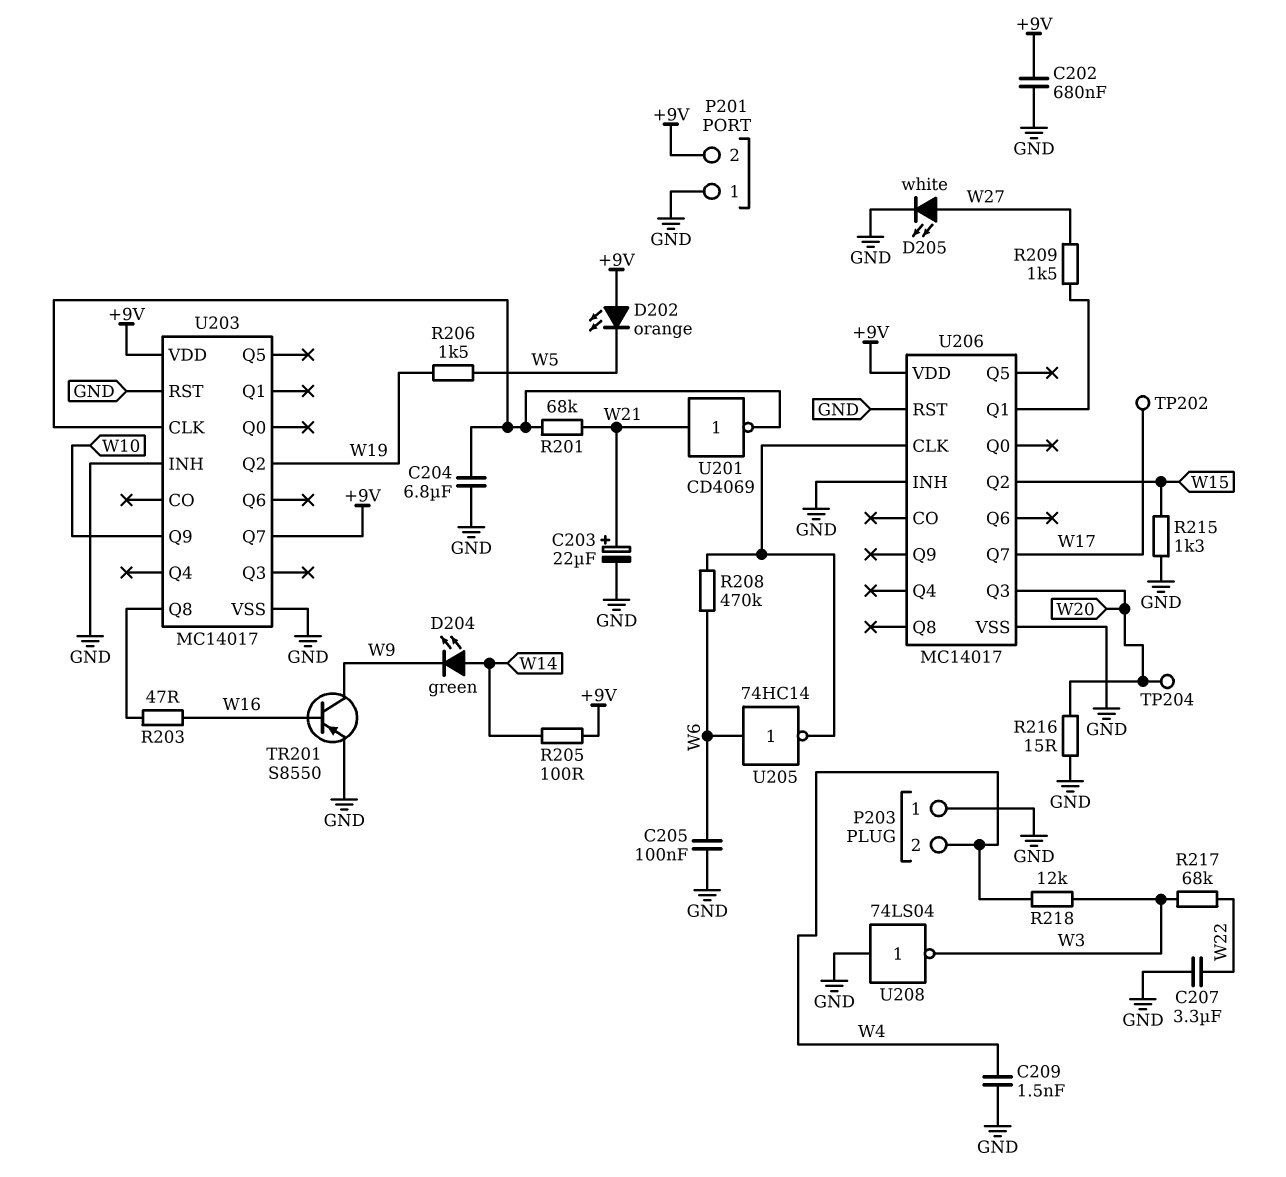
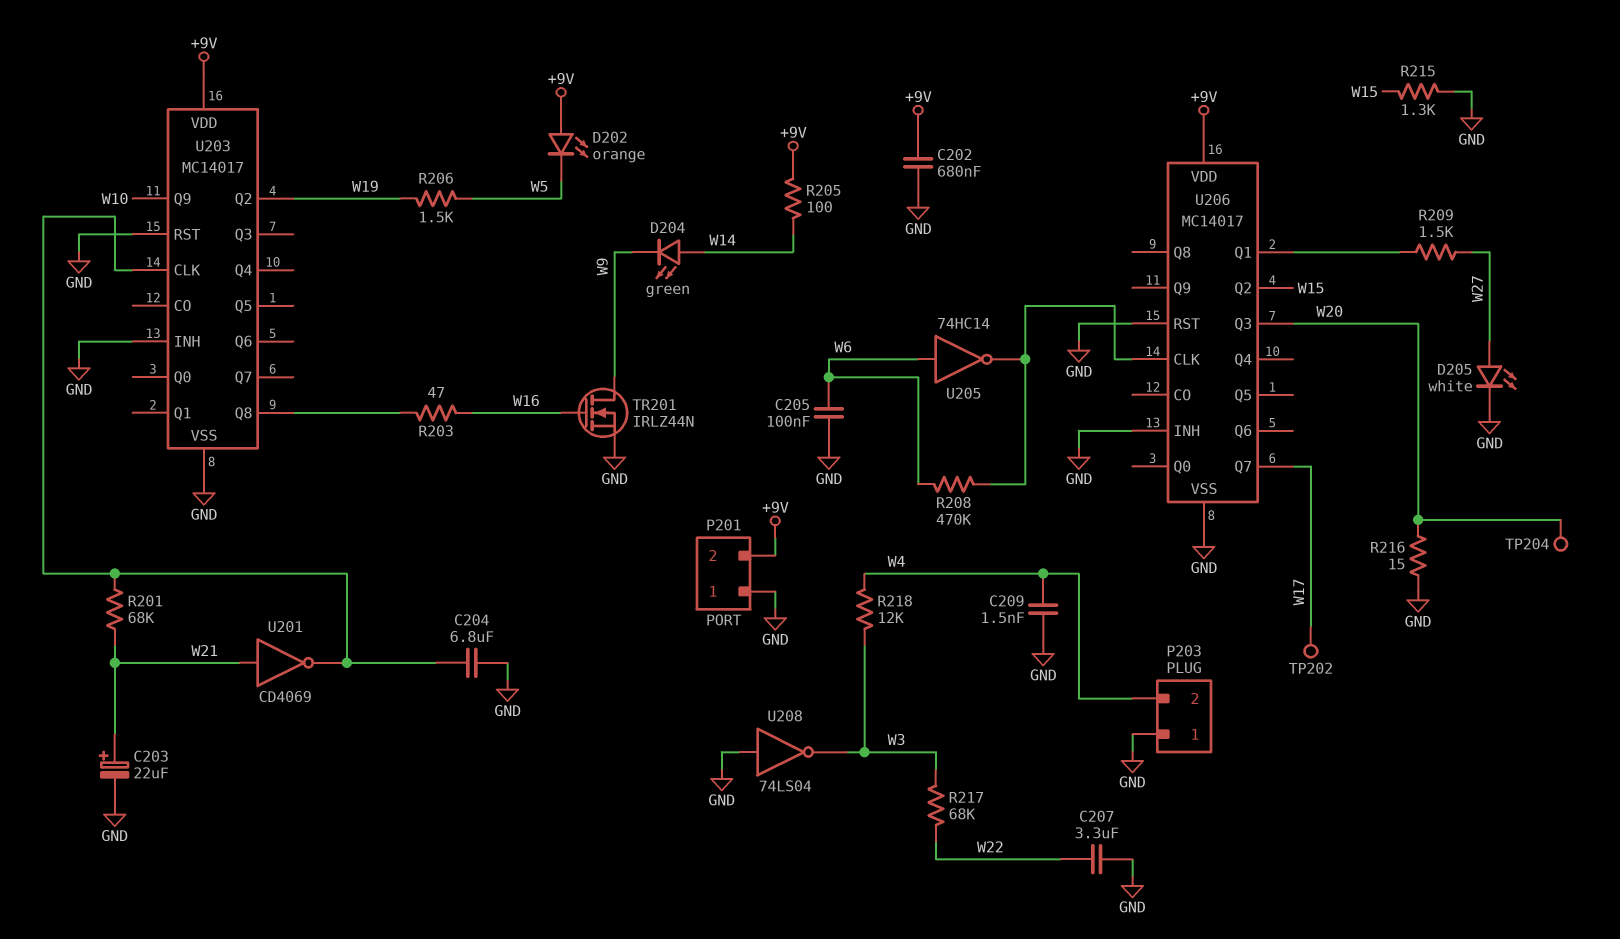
TR201: PNP S8550 (B W16, C W9, E GND) -> NMOS IRLZ44N (G W16, D W9, S GND)
U203 pin Q7: +9V -> none

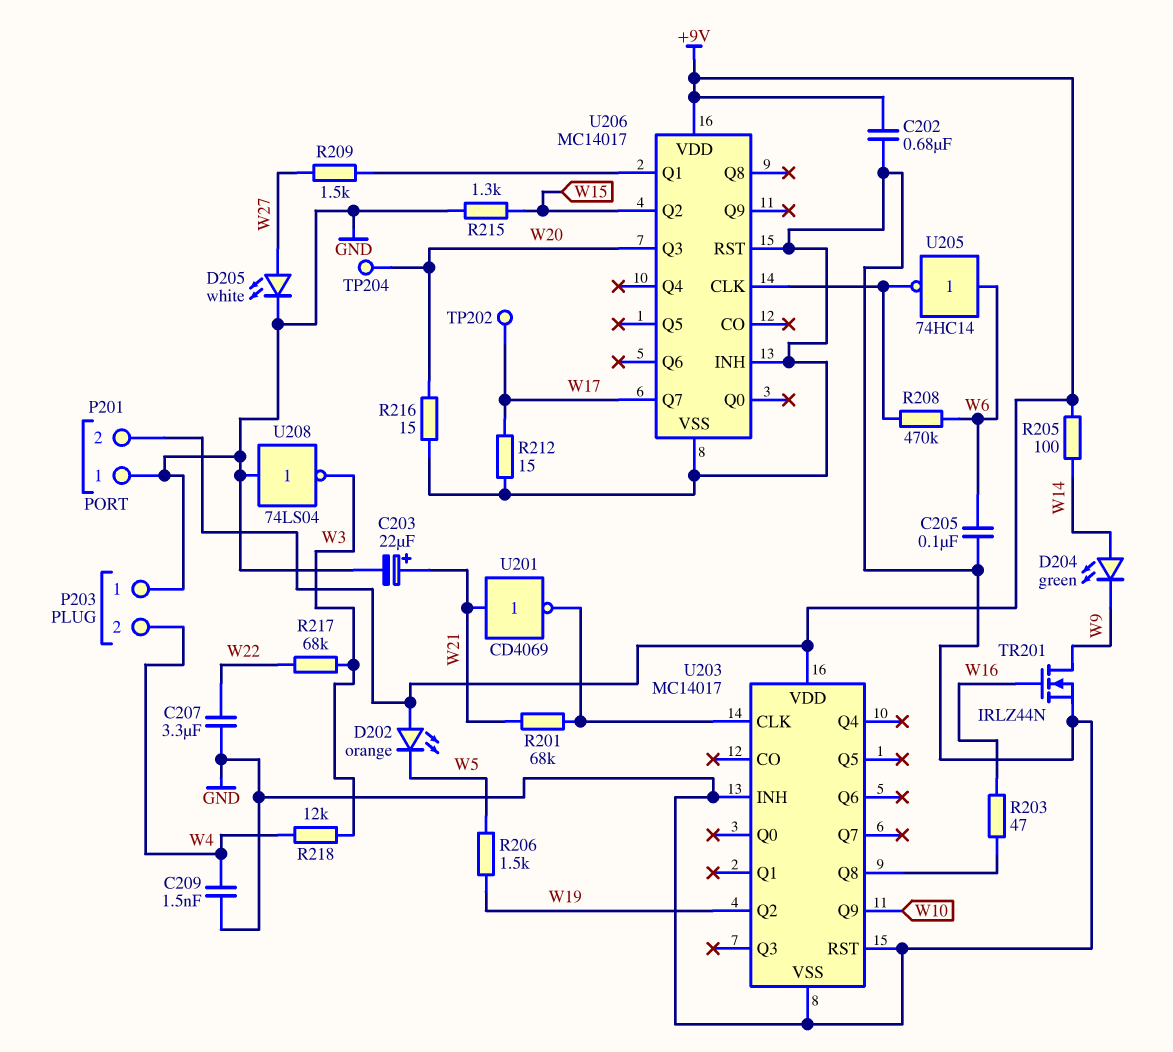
C204: 6.8uF (GND, U203/CLK) -> none
R212: none -> 15 (GND, W17)

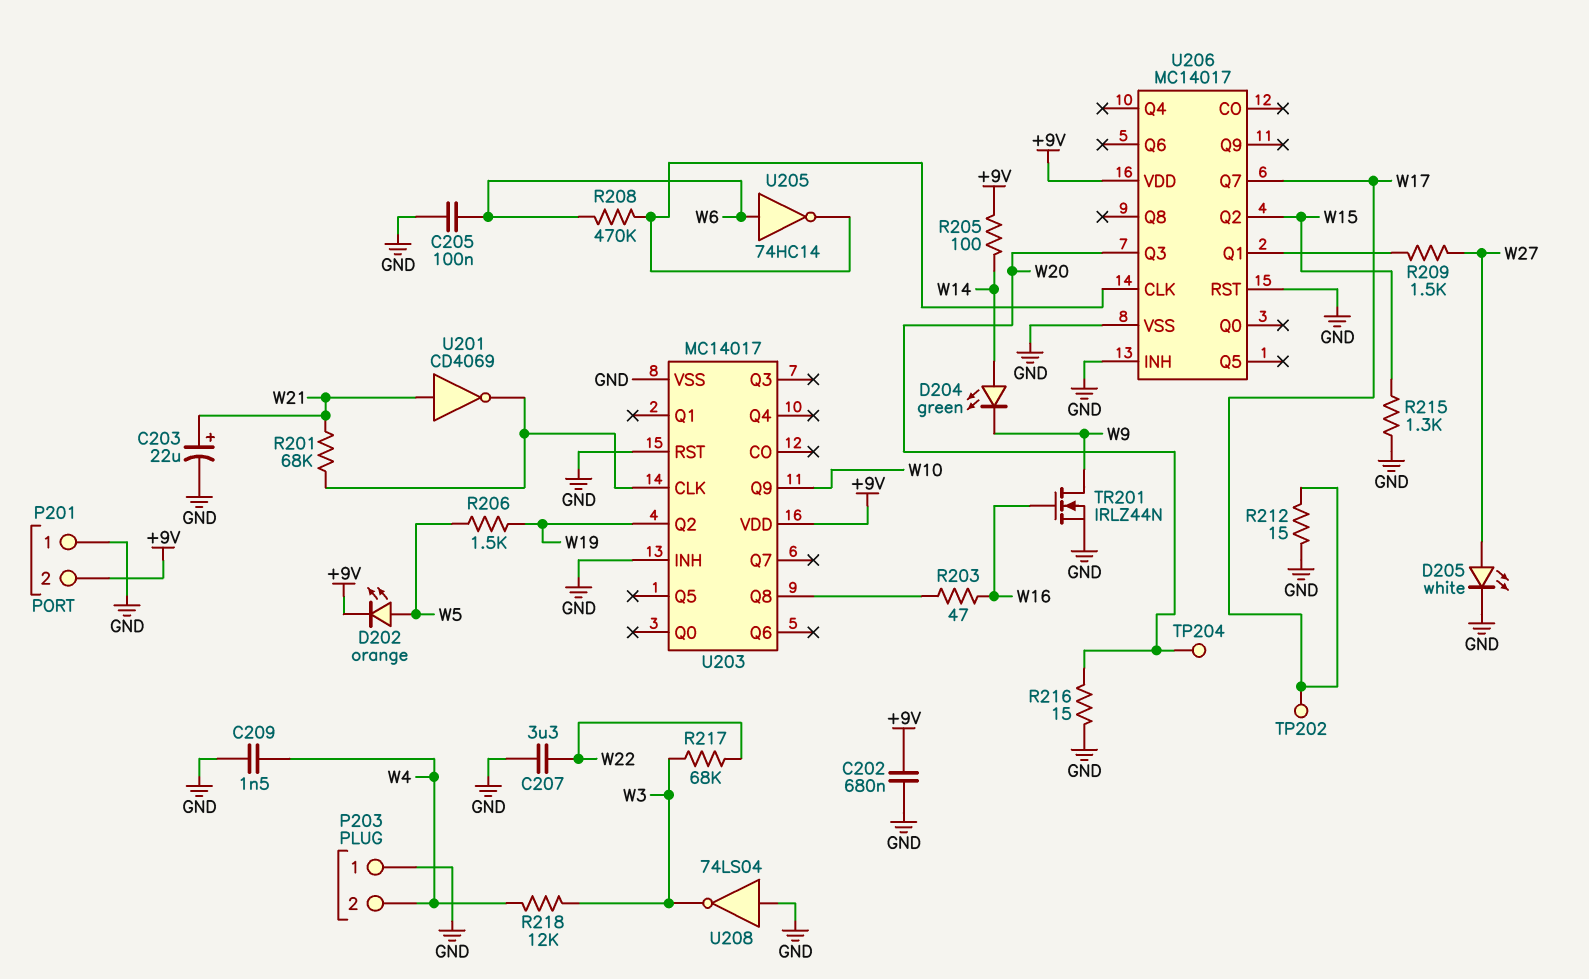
D202: LED orange (A +9V, K W5) -> LED orange (A W5, K +9V)

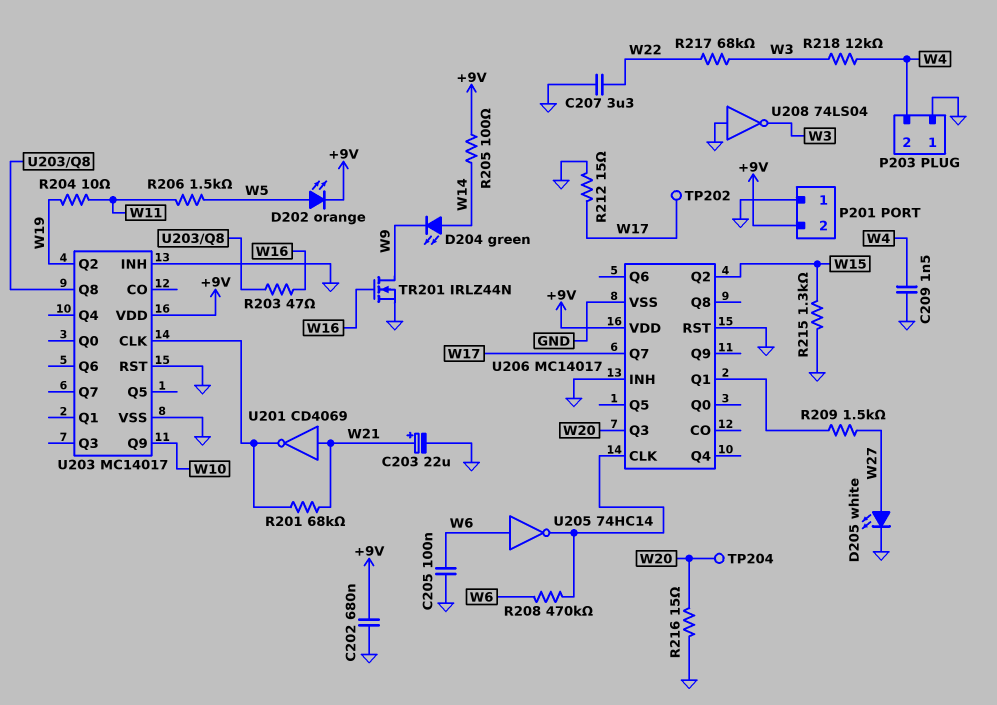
R204: none -> 10 (W11, W19)
R206: 1.5k (W5, W19) -> 1.5k (W5, W11)

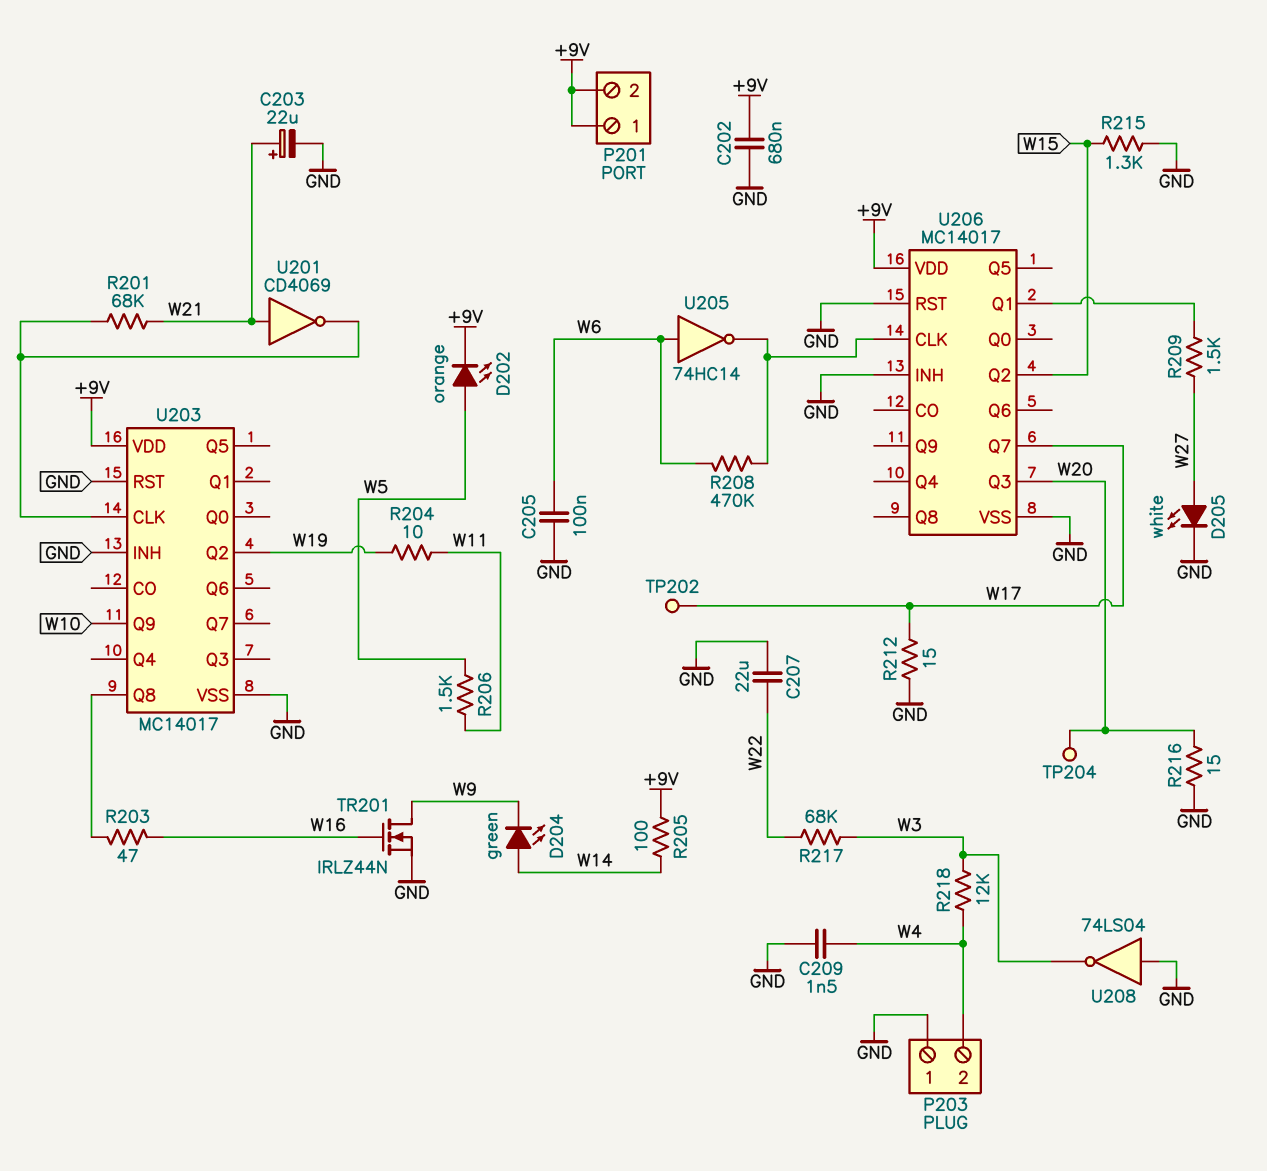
C207: 3.3uF (GND, W22) -> 22uF (GND, W22)
P201 pin 1: GND -> +9V

